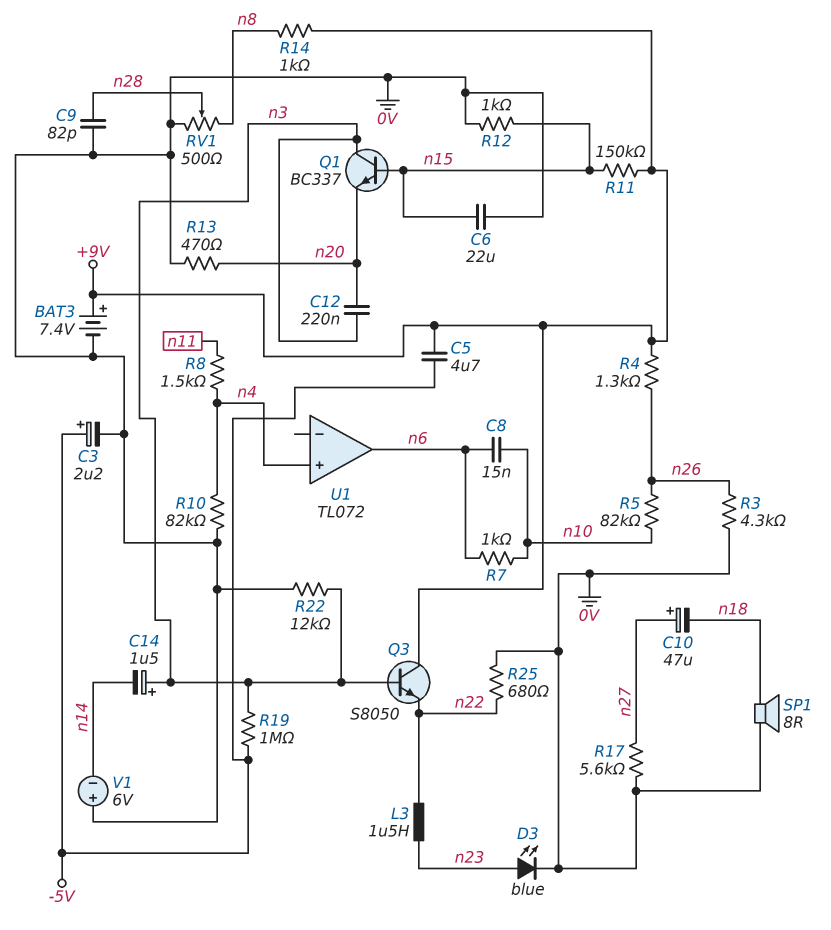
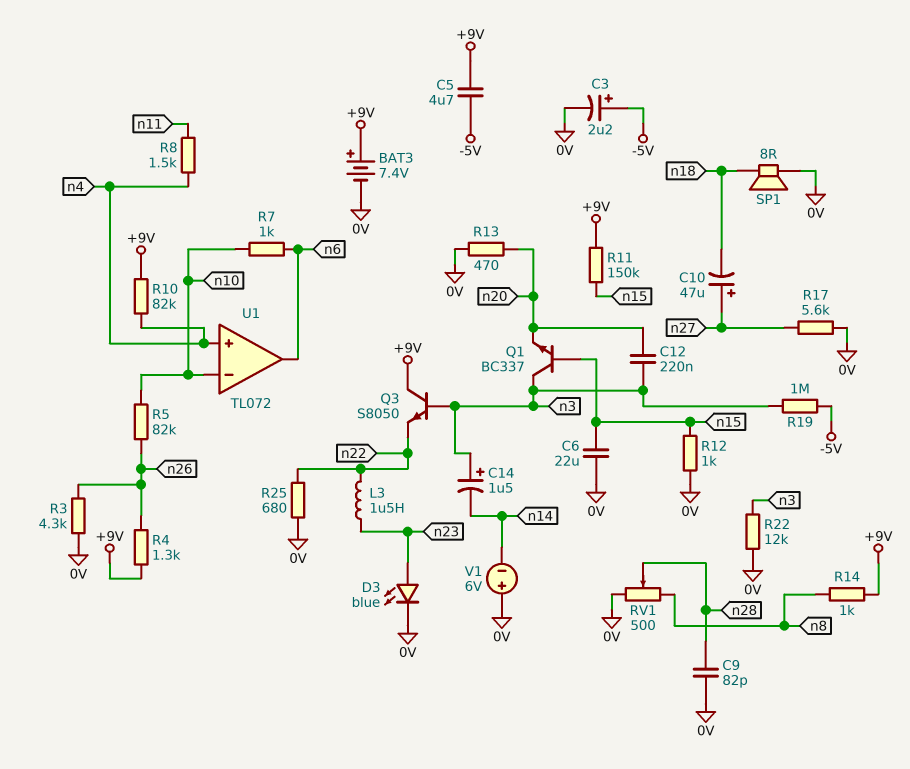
C8: 15nF (n6, n10) -> none
R10: 82k (0V, n4) -> 82k (+9V, n4)
U1 pin in-: none -> n10

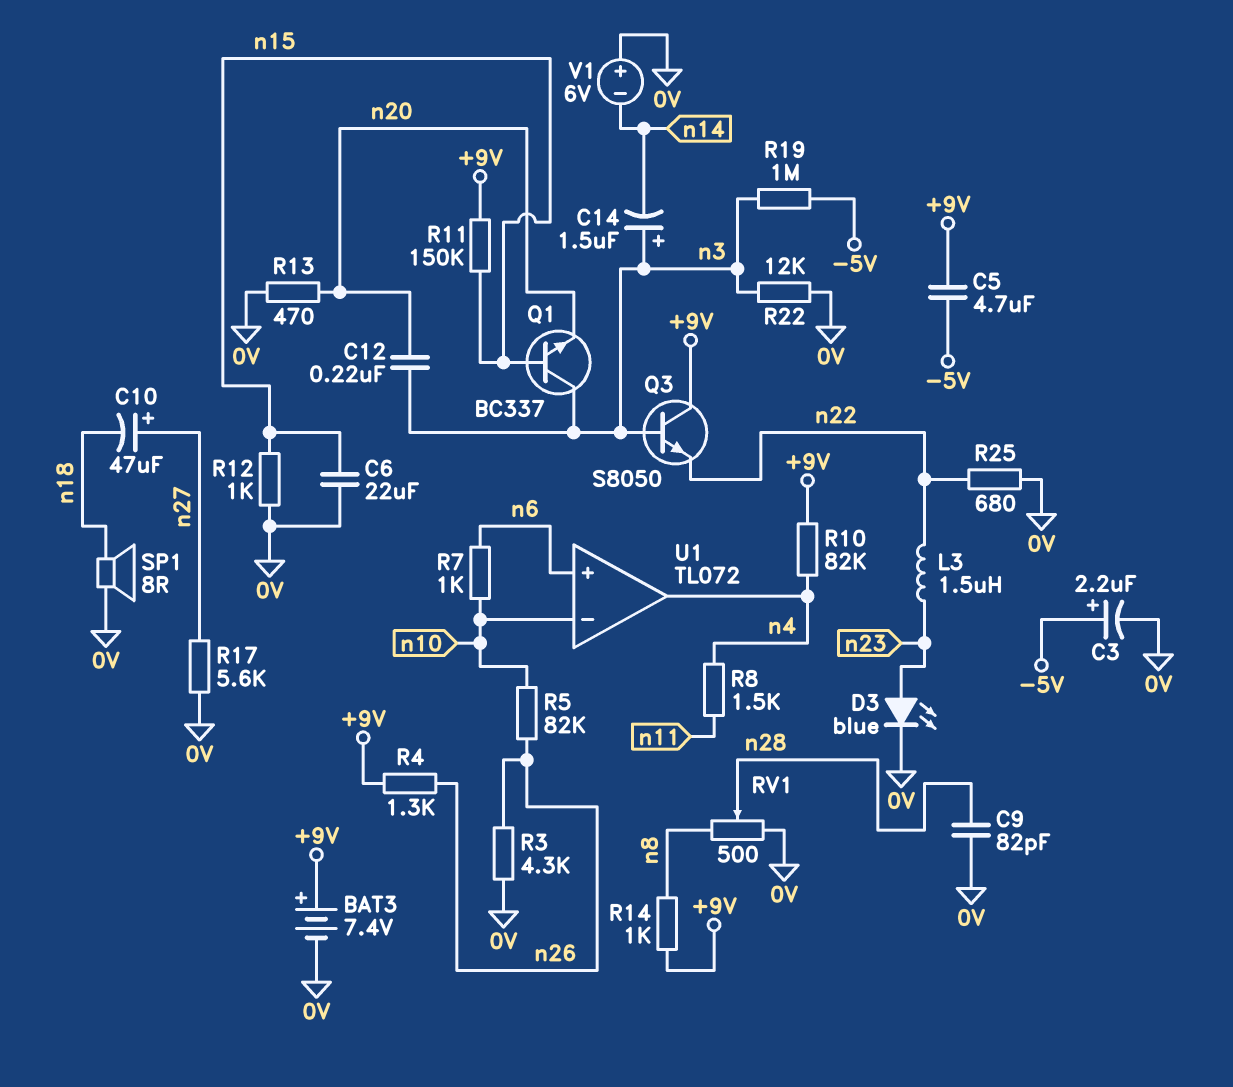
U1 pin in+: n4 -> n6
U1 pin out: n6 -> n4

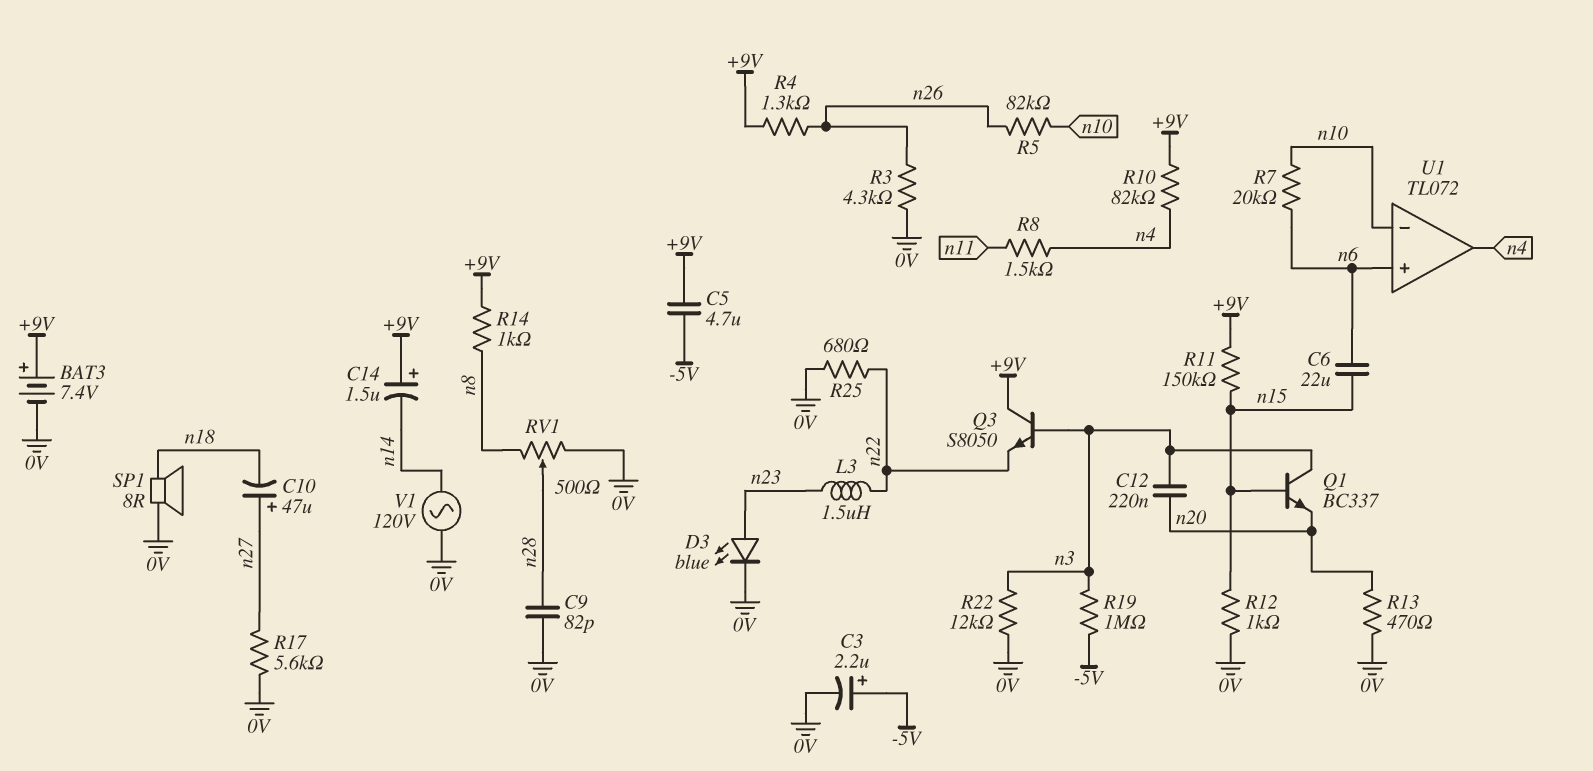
C6: 22uF (0V, n15) -> 22uF (n6, n15)
C14: 1.5uF (plus n3, minus n14) -> 1.5uF (plus +9V, minus n14)
R7: 1k (n6, n10) -> 20k (n6, n10)
V1: 6V (plus 0V, minus n14) -> AC 120V (0V, n14)

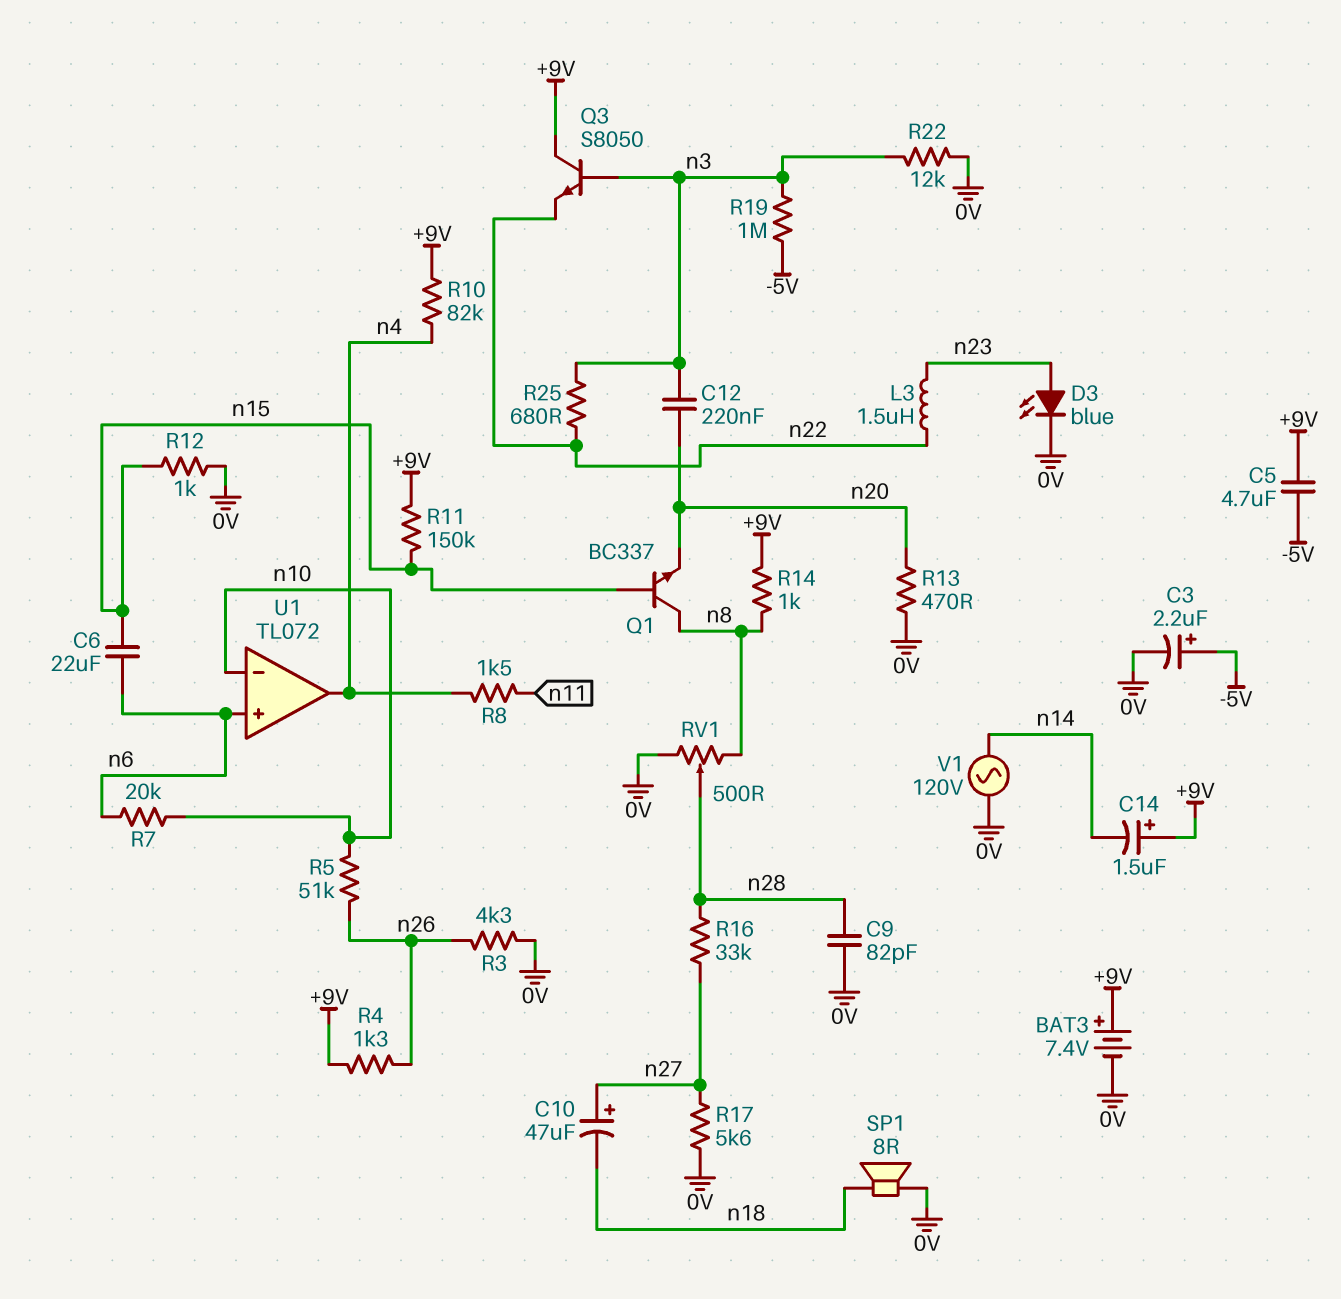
Q1: NPN BC337 (B n15, C n3, E n20) -> NPN BC337 (B n15, C n8, E n20)
R5: 82k (n10, n26) -> 51k (n10, n26)
R16: none -> 33k (n27, n28)
R25: 680 (0V, n22) -> 680 (n3, n22)

